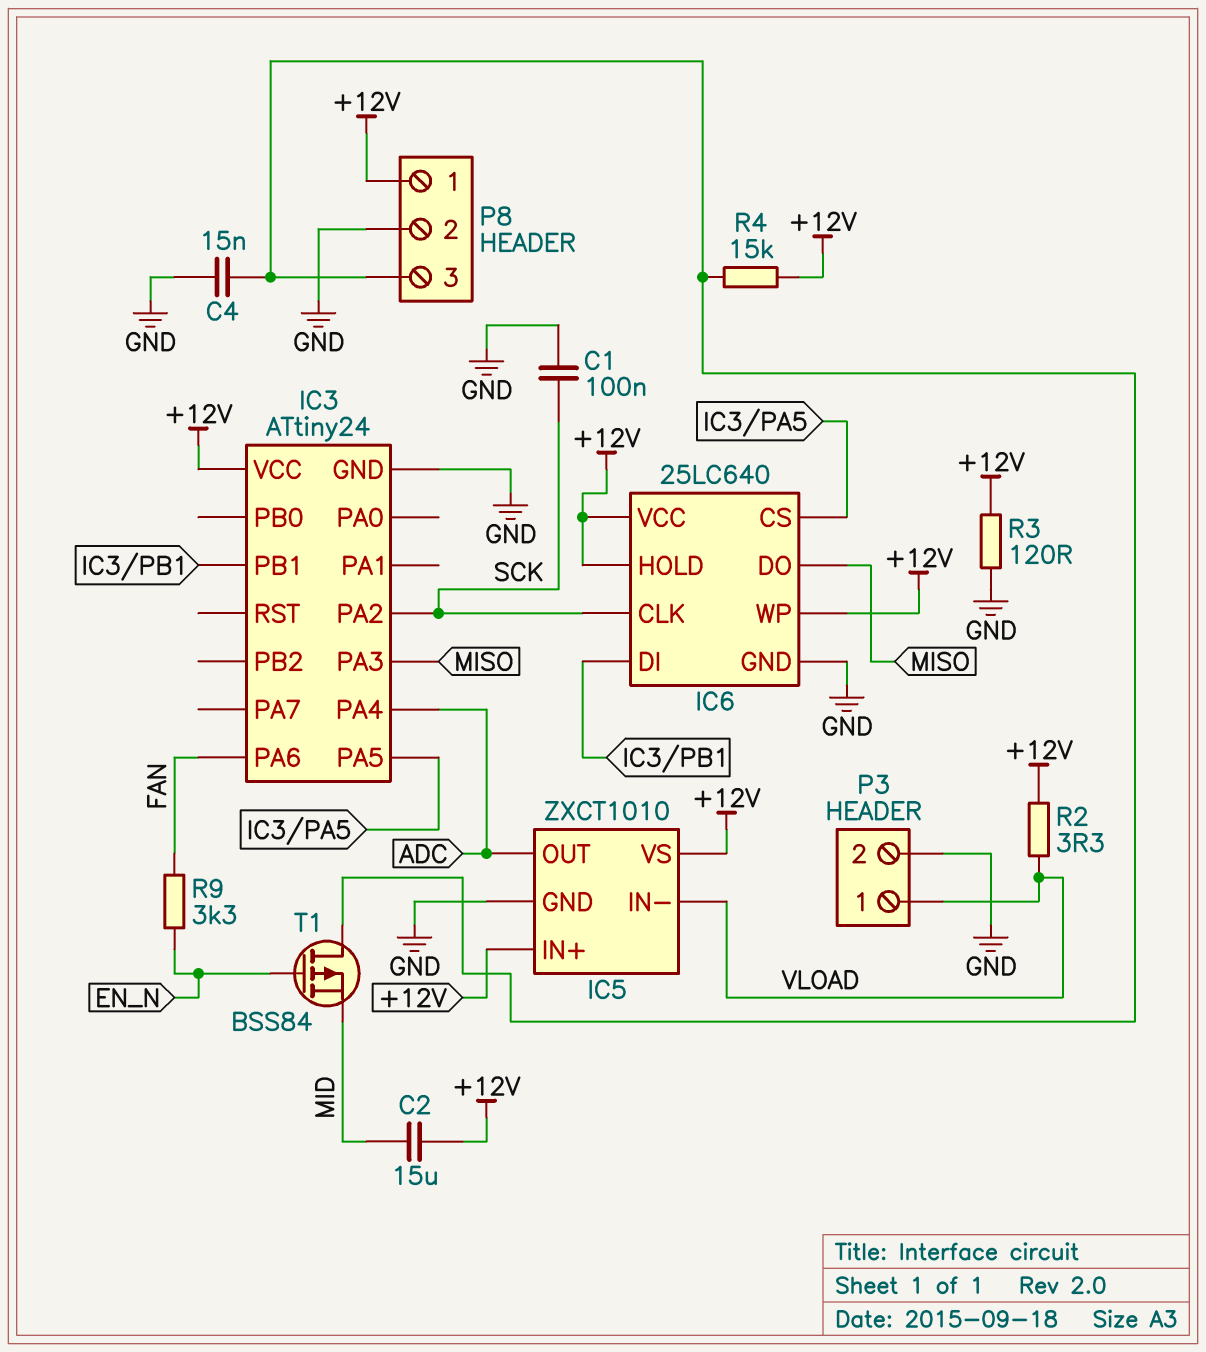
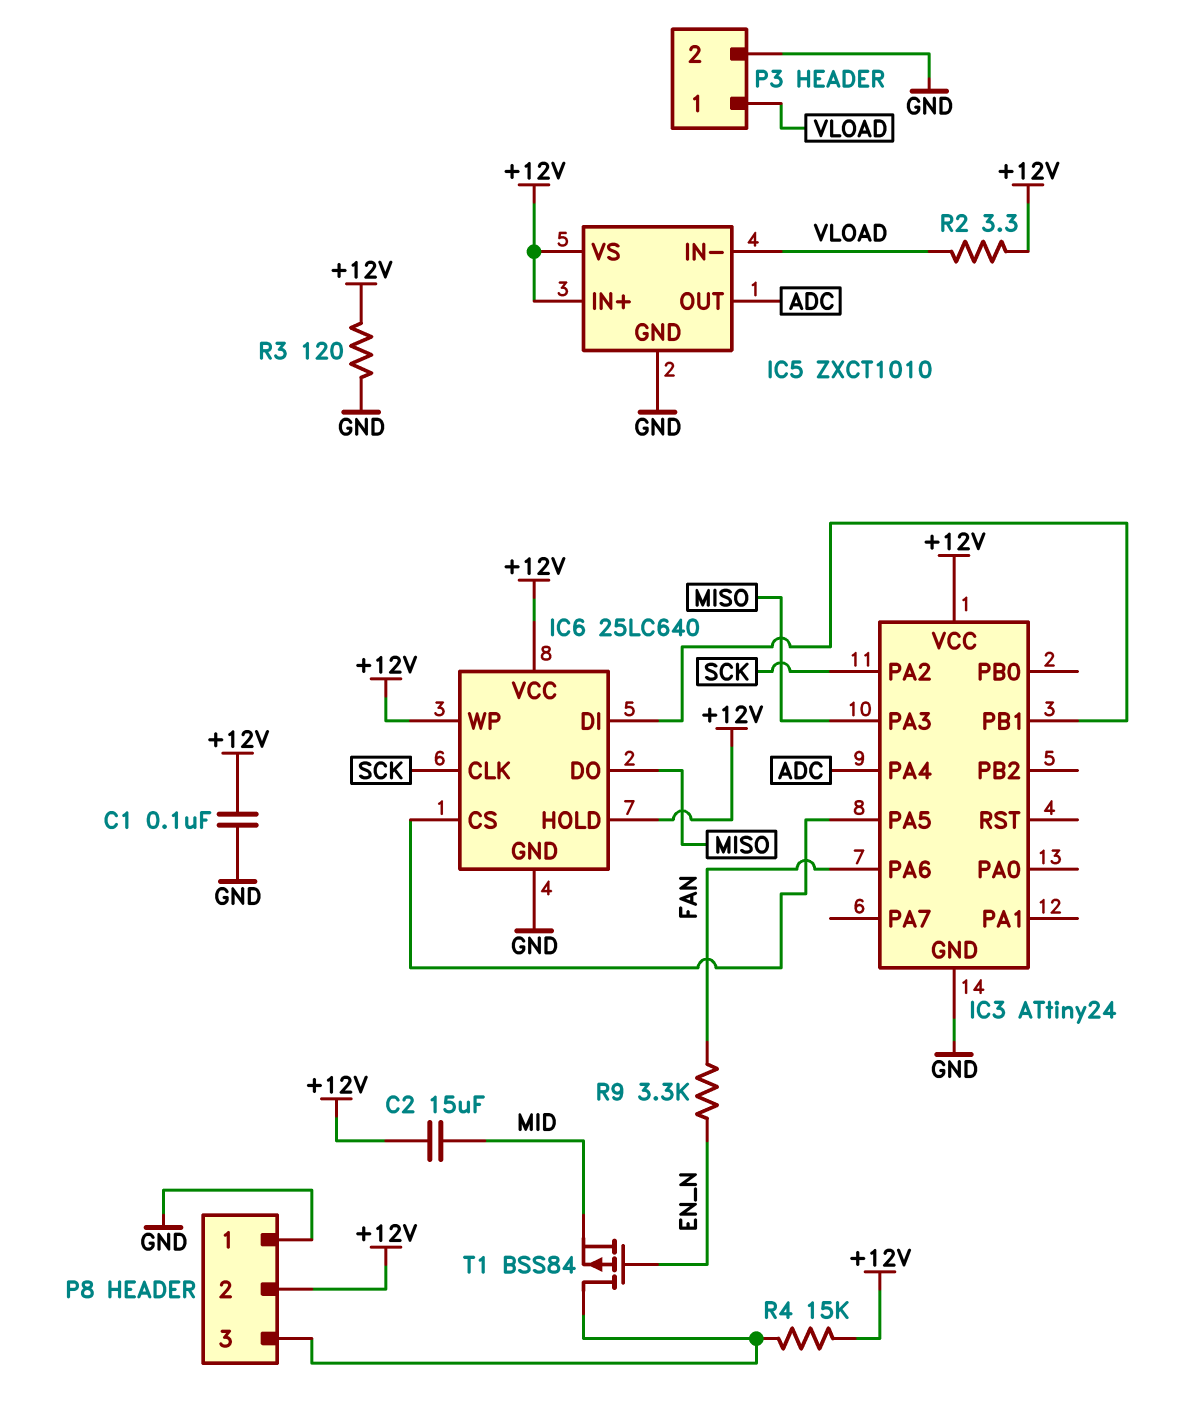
C1: 100nF (GND, SCK) -> 100nF (+12V, GND)
C4: 15nF (GND, P8/3) -> none
P8 pin 1: +12V -> GND
P8 pin 2: GND -> +12V

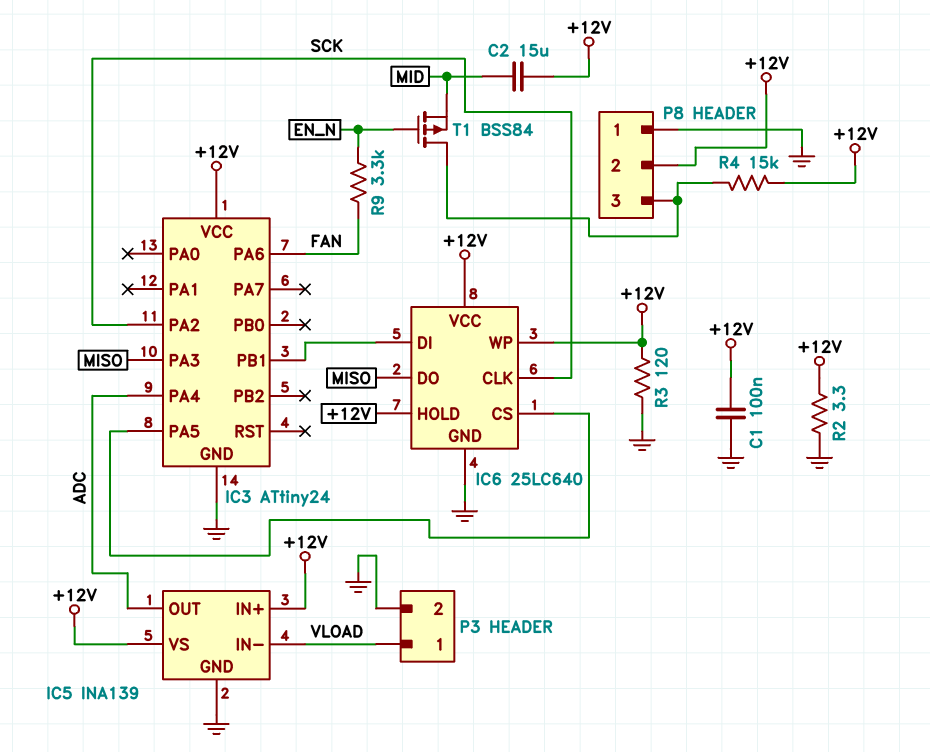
IC5: ZXCT1010 -> INA139
R2: 3.3 (+12V, VLOAD) -> 3.3 (+12V, GND)

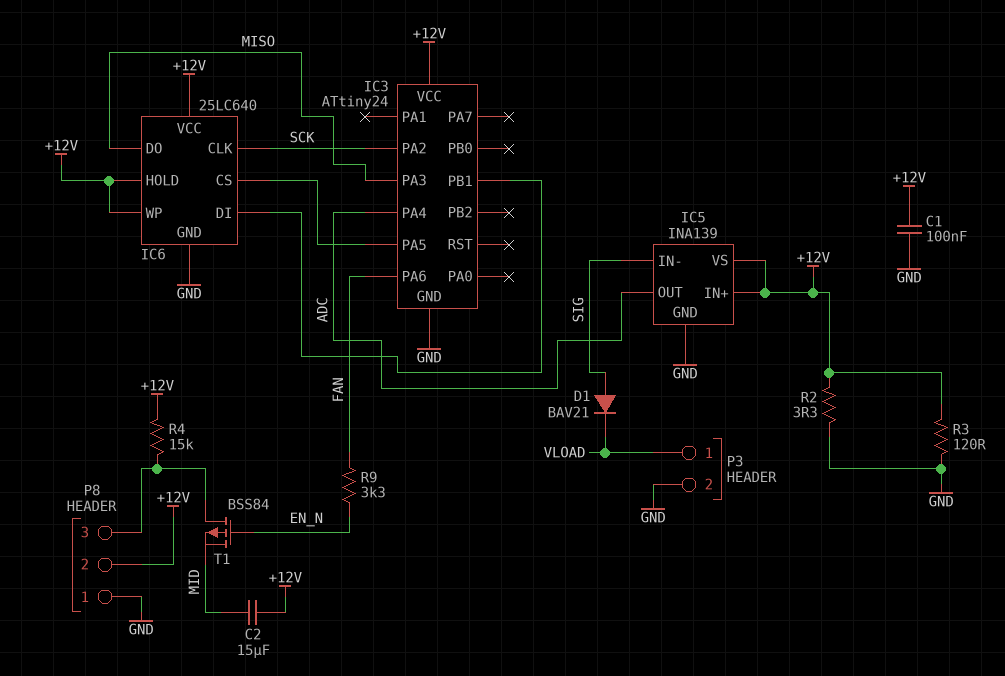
D1: none -> diode BAV21 (A SIG, K VLOAD)
IC5 pin IN-: VLOAD -> SIG

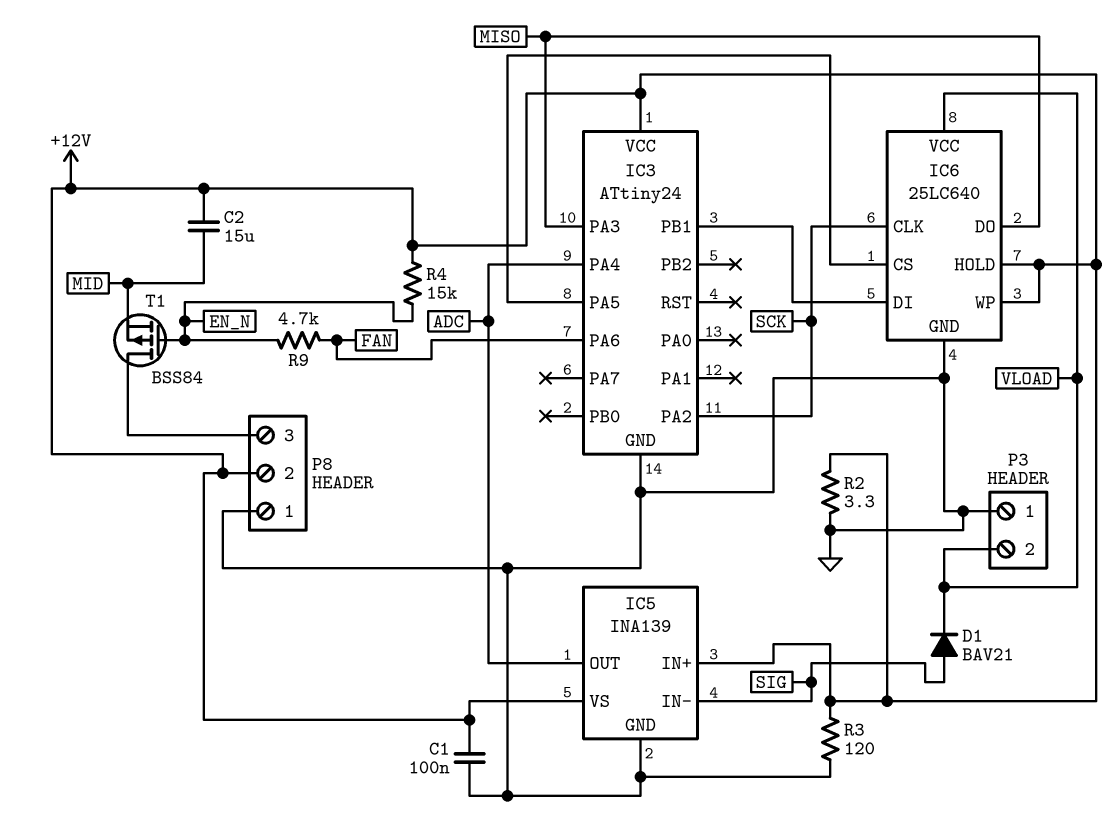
IC6 pin VCC: +12V -> VLOAD
P3 pin 1: VLOAD -> GND
P3 pin 2: GND -> VLOAD
R4: 15k (+12V, P8/3) -> 15k (+12V, EN_N)
R9: 3.3k (EN_N, FAN) -> 4.7k (EN_N, FAN)

